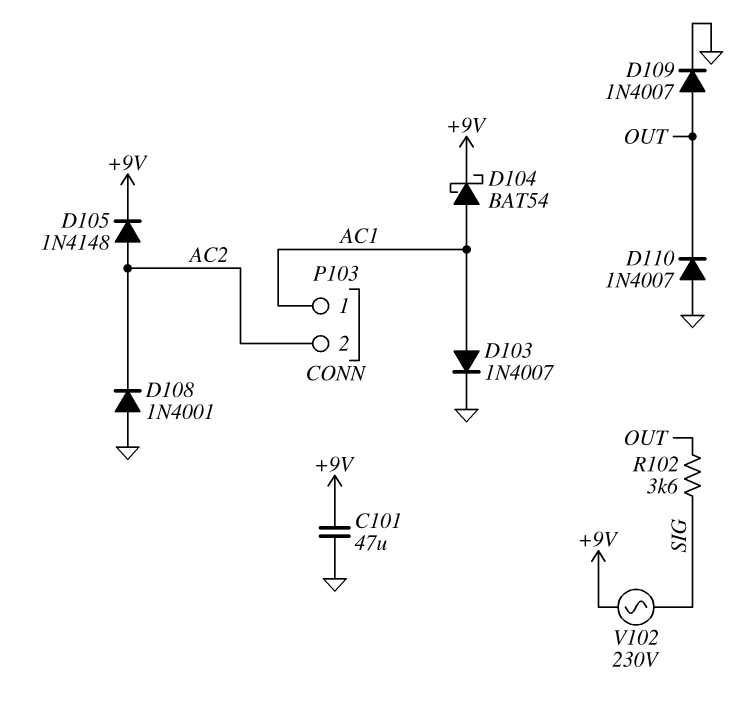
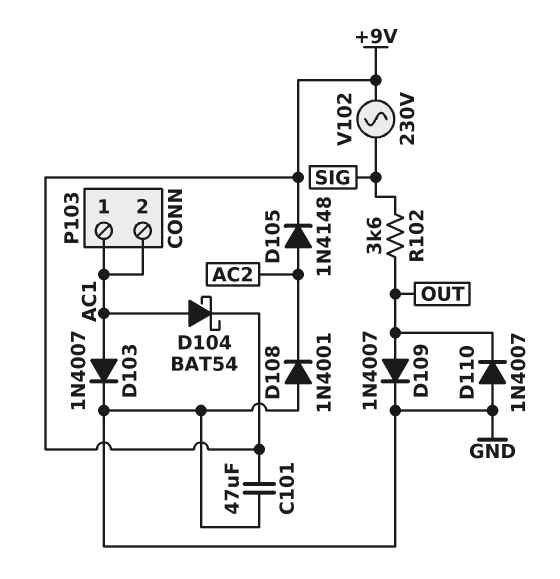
P103 pin 2: AC2 -> AC1

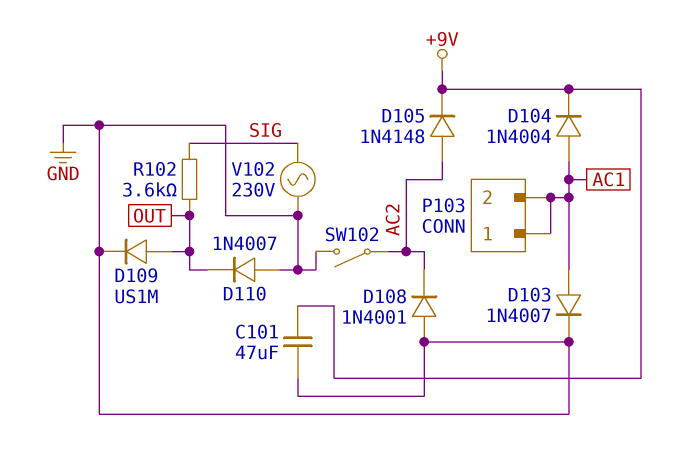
D104: schottky BAT54 (A AC1, K +9V) -> diode 1N4004 (A AC1, K +9V)
D109: diode 1N4007 (A OUT, K GND) -> diode US1M (A OUT, K GND)
SW102: none -> switch (AC2, GND)
V102: AC 230V (+9V, SIG) -> AC 230V (GND, SIG)

